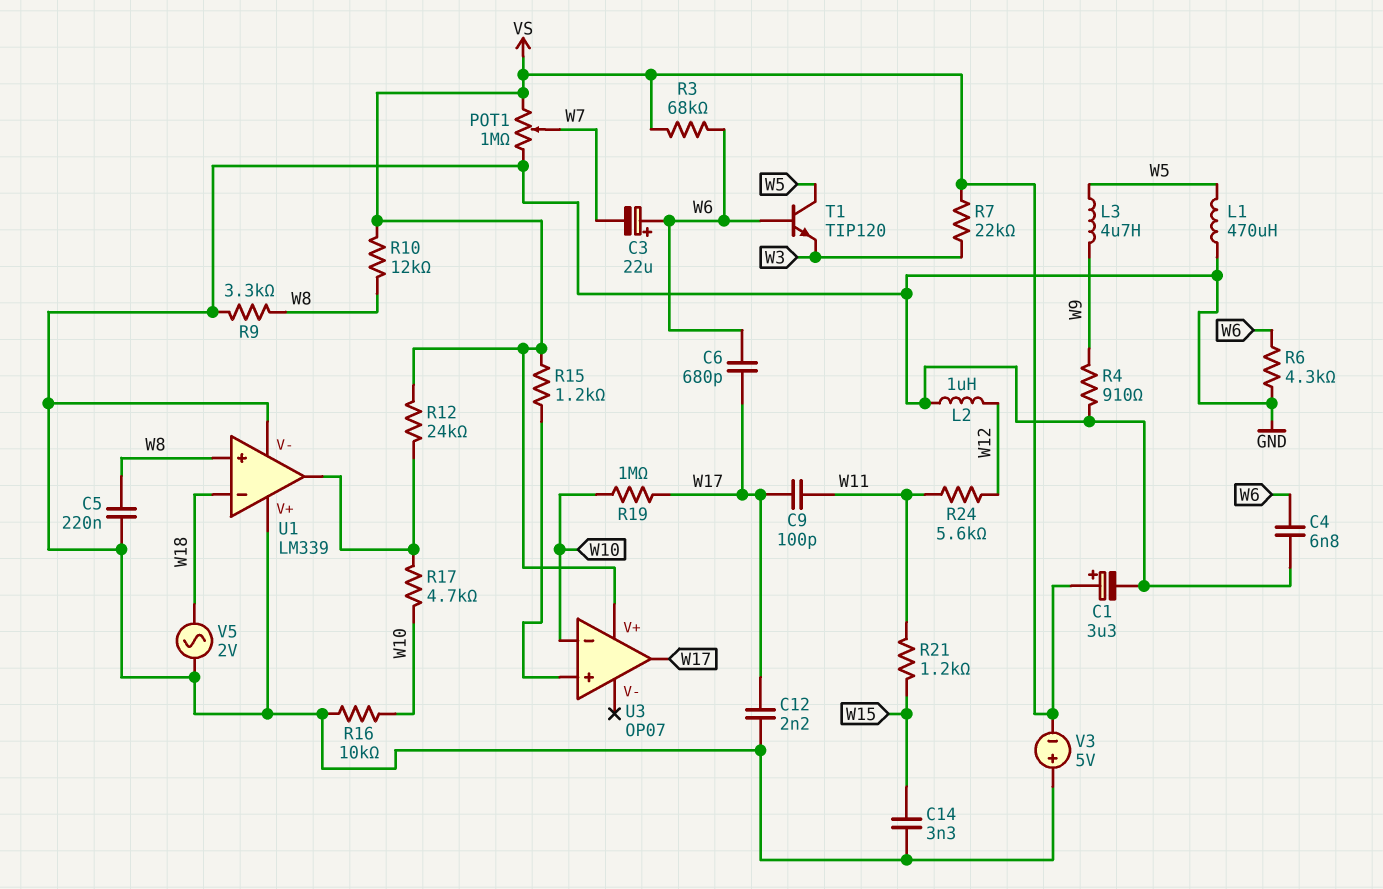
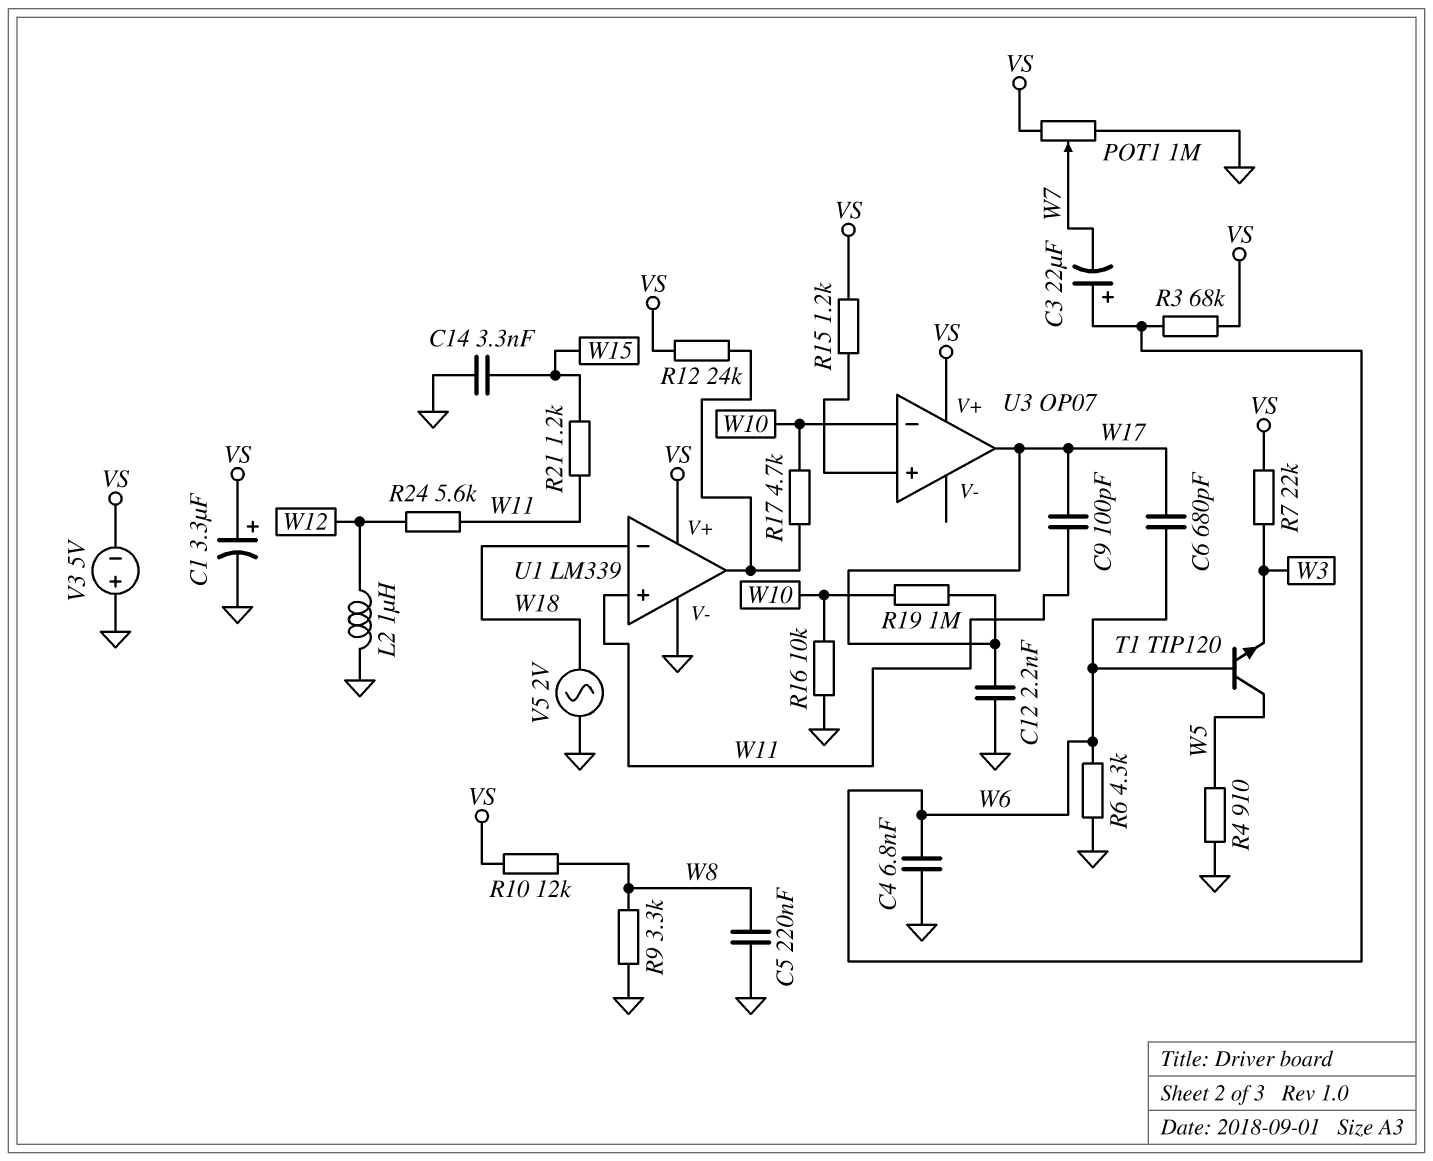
L1: 470uH (GND, W5) -> none
L3: 4.7uH (W5, W9) -> none
R4: 910 (GND, W9) -> 910 (GND, W5)
U1 pin V+: GND -> VS
U1 pin in+: W8 -> W11

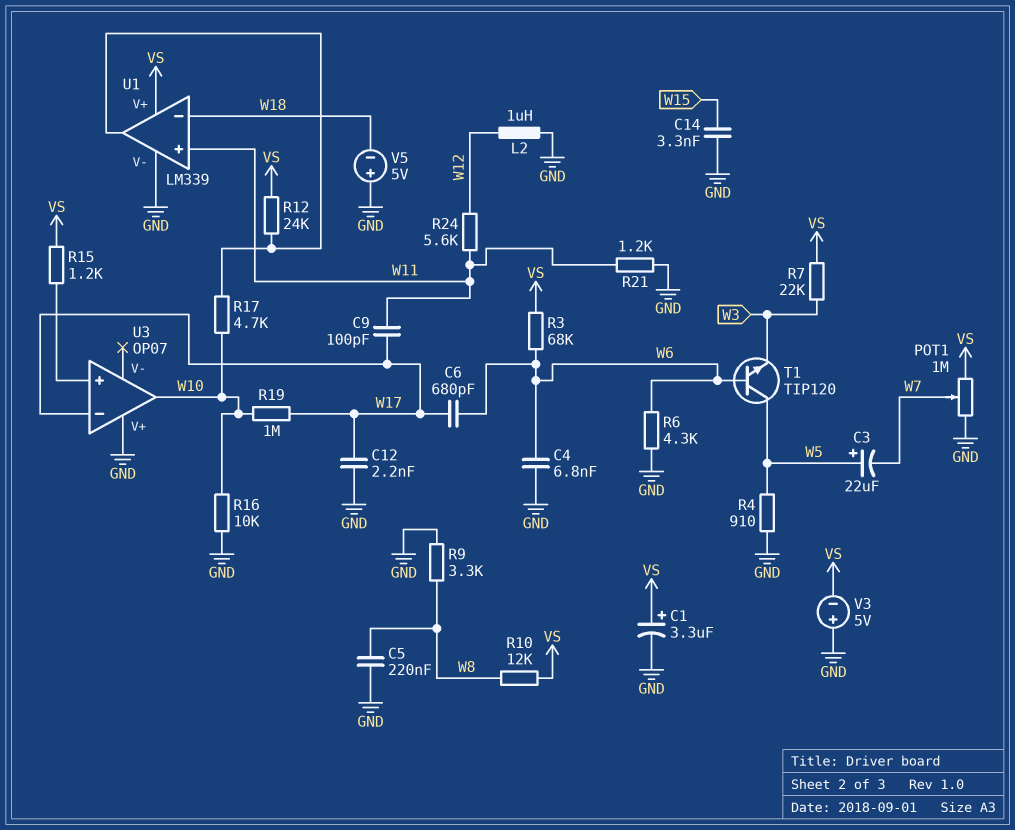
C3: 22uF (plus W6, minus W7) -> 22uF (plus W5, minus W7)
R21: 1.2k (W11, W15) -> 1.2k (GND, W11)
U3 pin V+: VS -> GND
U3 pin in-: W10 -> W17
U3 pin out: W17 -> W10
V5: AC 2V (GND, W18) -> 5V (plus GND, minus W18)

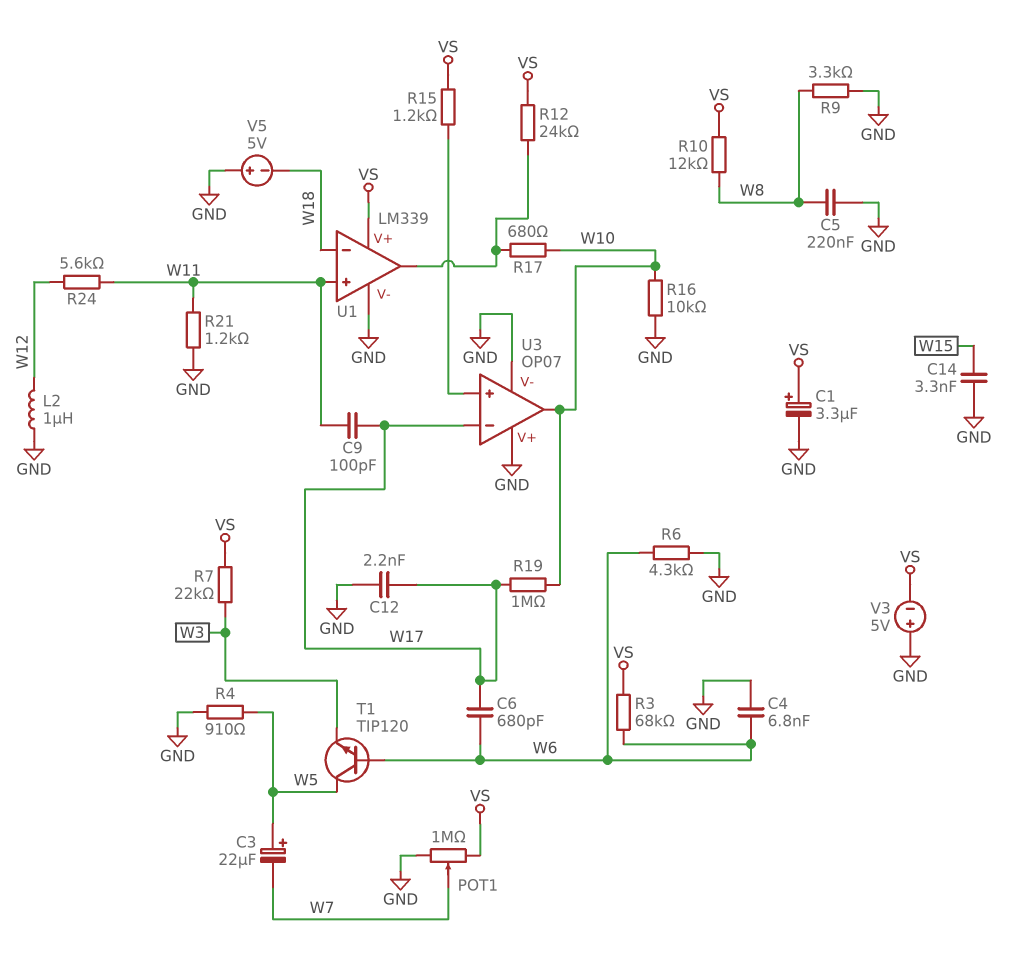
R17: 4.7k (U1/out, W10) -> 680 (U1/out, W10)
U3 pin V-: none -> GND

